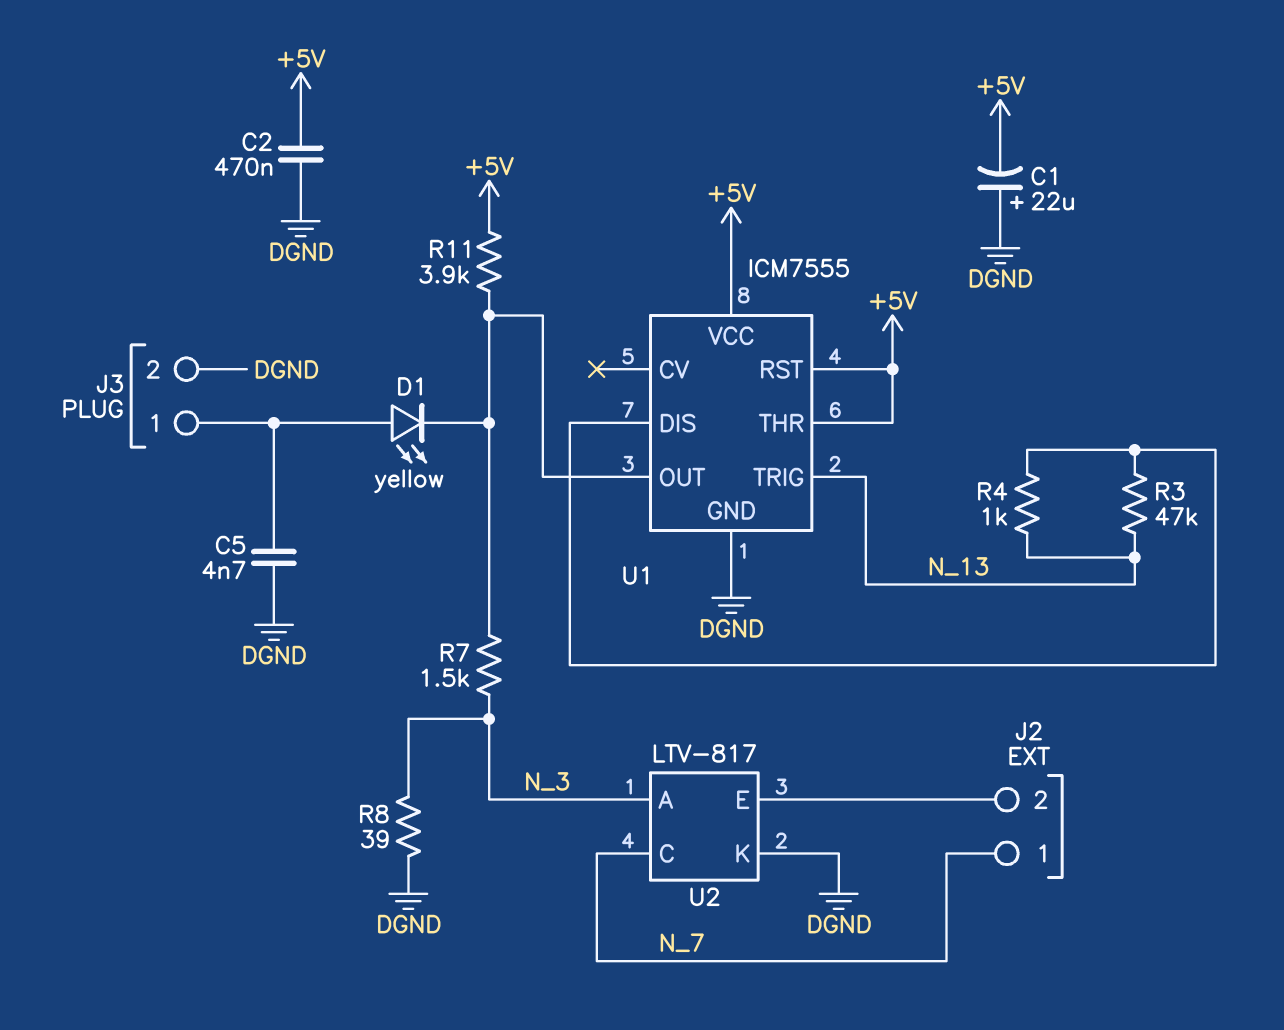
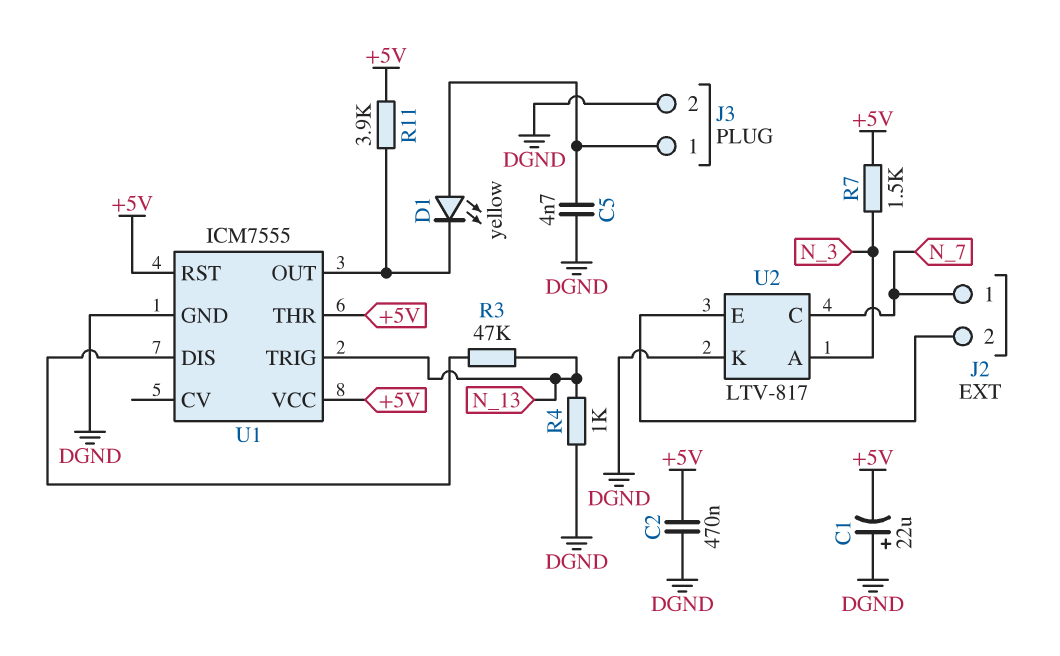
R4: 1k (N_13, U1/DIS) -> 1k (DGND, N_13)
R7: 1.5k (N_3, U1/OUT) -> 1.5k (+5V, N_3)
R8: 39 (DGND, N_3) -> none

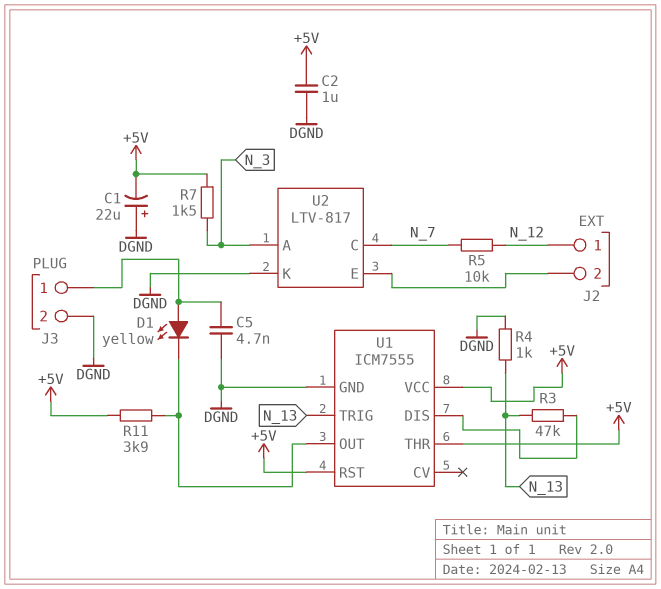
C2: 470nF (+5V, DGND) -> 1uF (+5V, DGND)
J2 pin 1: N_7 -> N_12
R5: none -> 10k (N_7, N_12)

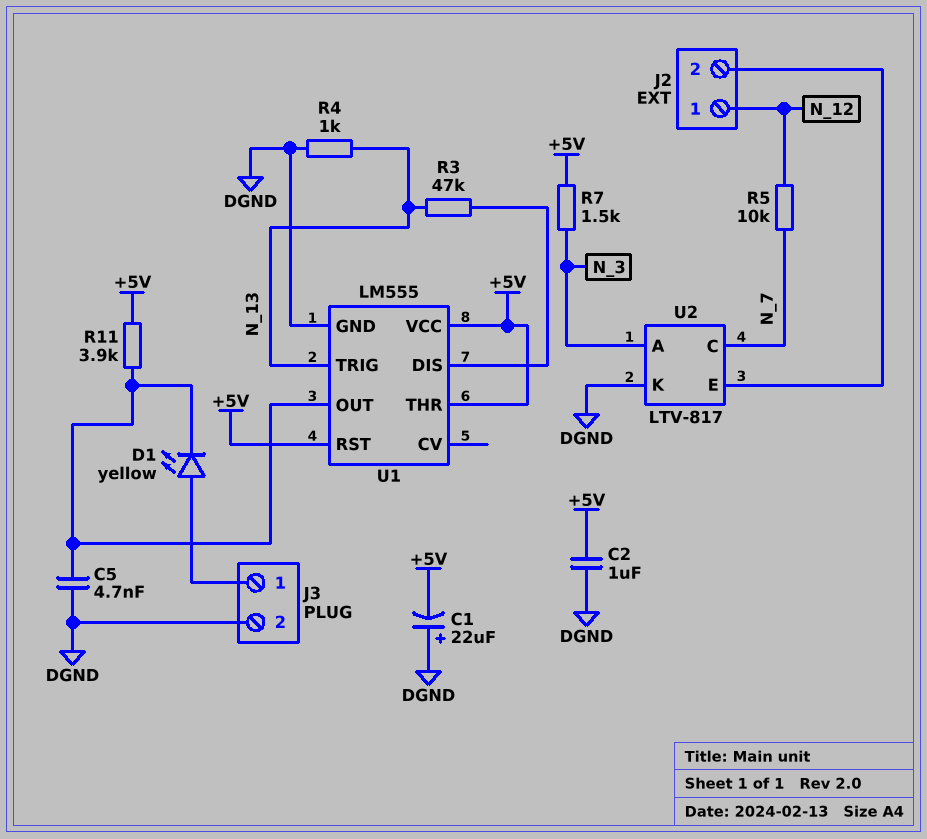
C5: 4.7nF (DGND, J3/1) -> 4.7nF (DGND, U1/OUT)
U1: ICM7555 -> LM555

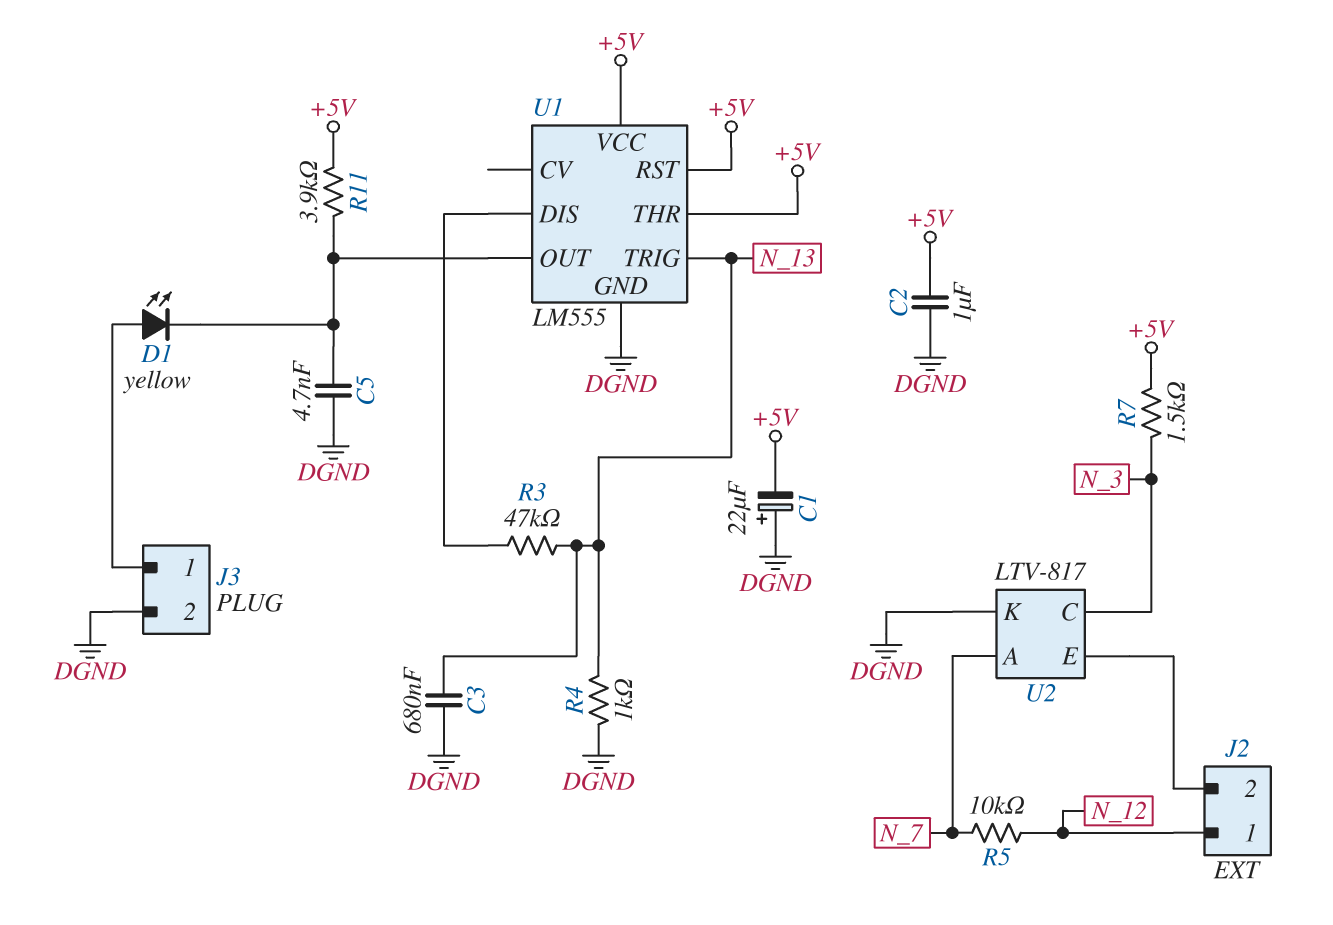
C3: none -> 680nF (DGND, N_13)
U2 pin A: N_3 -> N_7
U2 pin C: N_7 -> N_3

